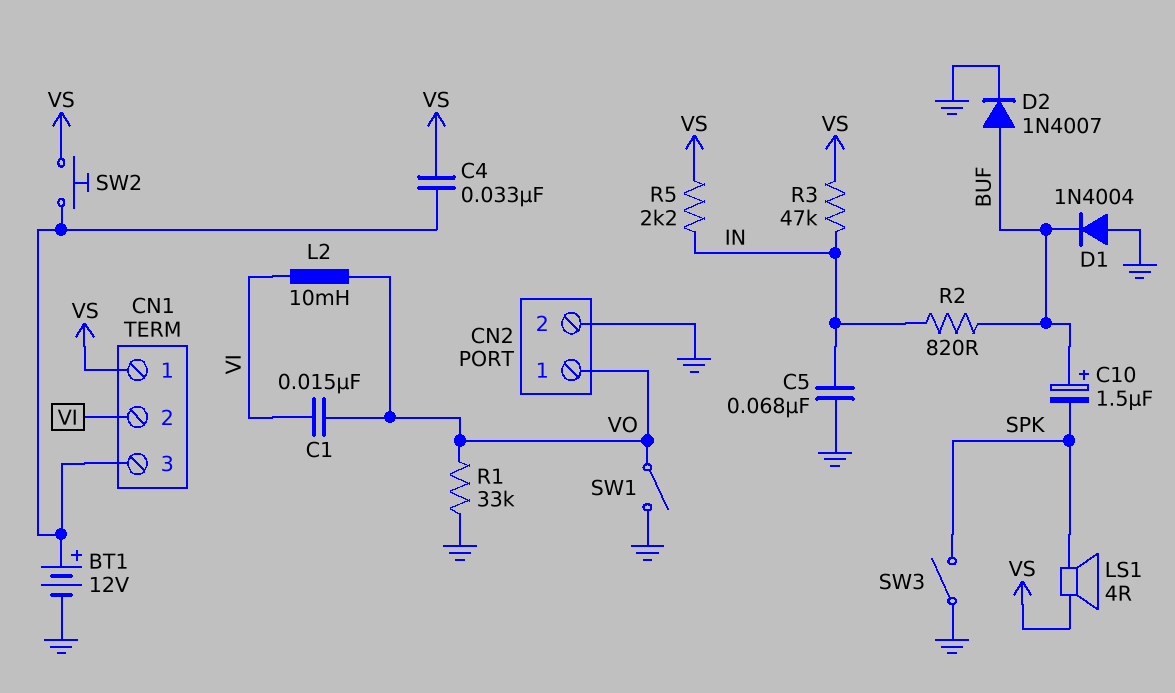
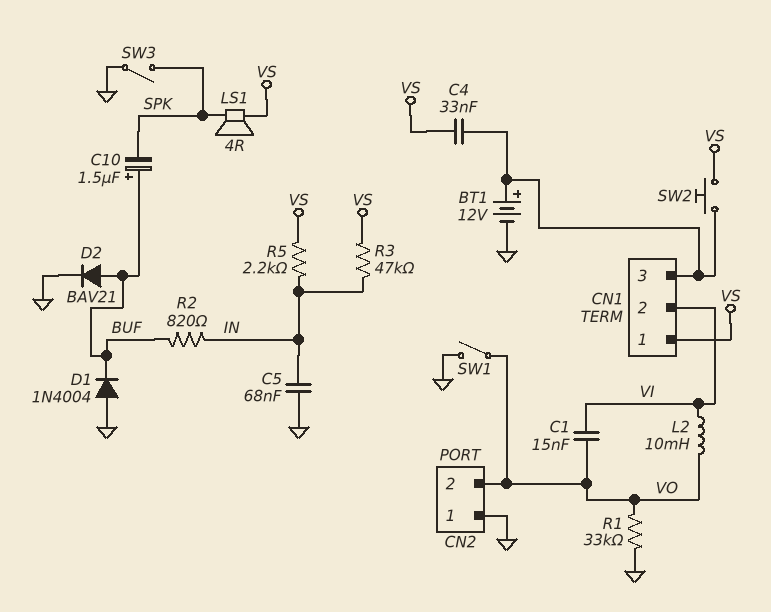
CN2 pin 1: VO -> GND
CN2 pin 2: GND -> VO
D2: diode 1N4007 (A BUF, K GND) -> diode BAV21 (A BUF, K GND)

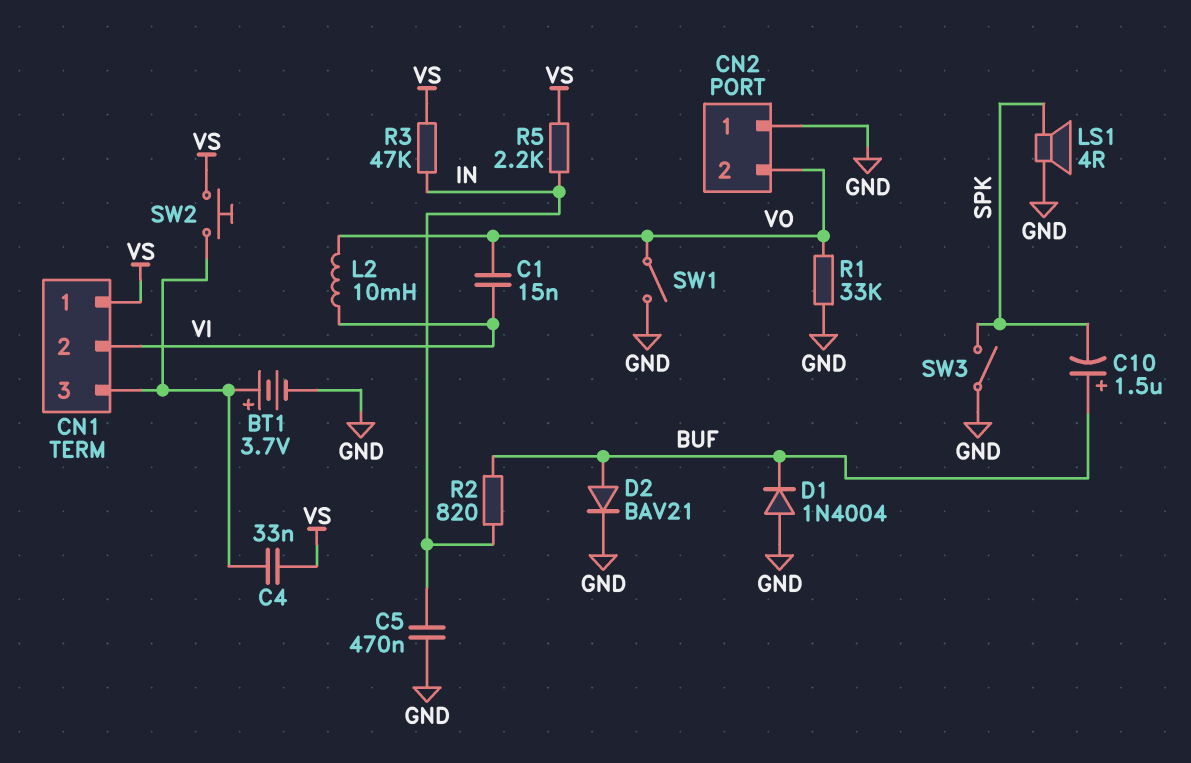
BT1: 12V (plus CN1/3, minus GND) -> 3.7V (plus CN1/3, minus GND)
C5: 68nF (GND, IN) -> 470nF (GND, IN)
LS1: speaker 4R (SPK, VS) -> speaker 4R (GND, SPK)

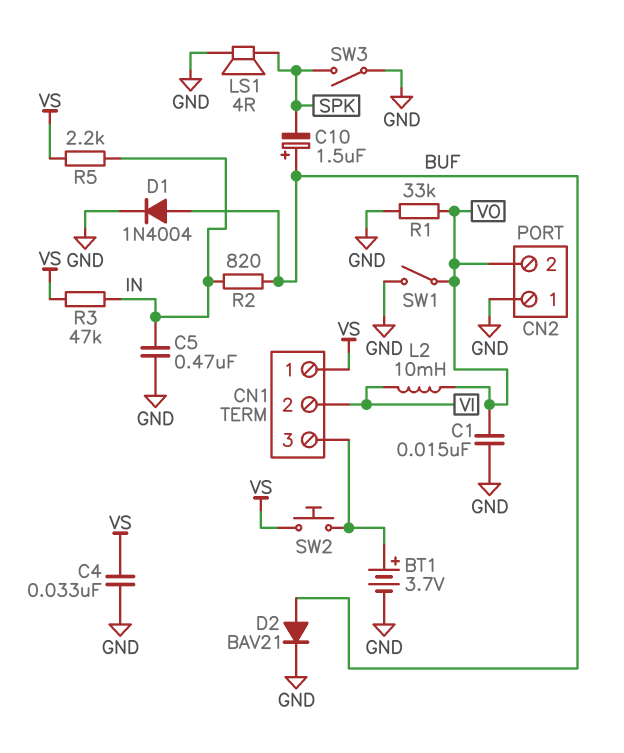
C1: 15nF (VI, VO) -> 15nF (GND, VO)
C4: 33nF (CN1/3, VS) -> 33nF (GND, VS)
D1: diode 1N4004 (A GND, K BUF) -> diode 1N4004 (A BUF, K GND)

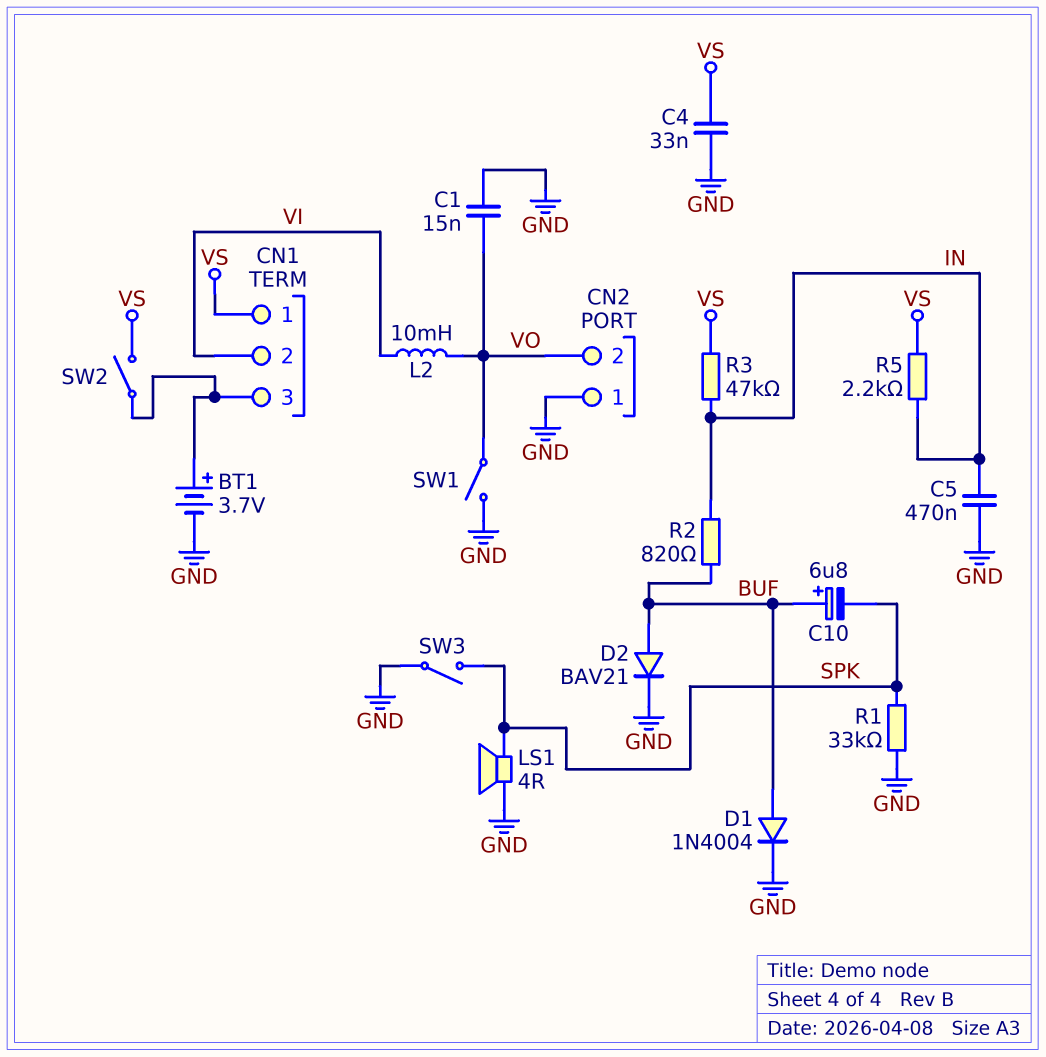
C10: 1.5uF (plus BUF, minus SPK) -> 6.8uF (plus BUF, minus SPK)
R1: 33k (GND, VO) -> 33k (GND, SPK)
SW2: button (CN1/3, VS) -> switch (CN1/3, VS)

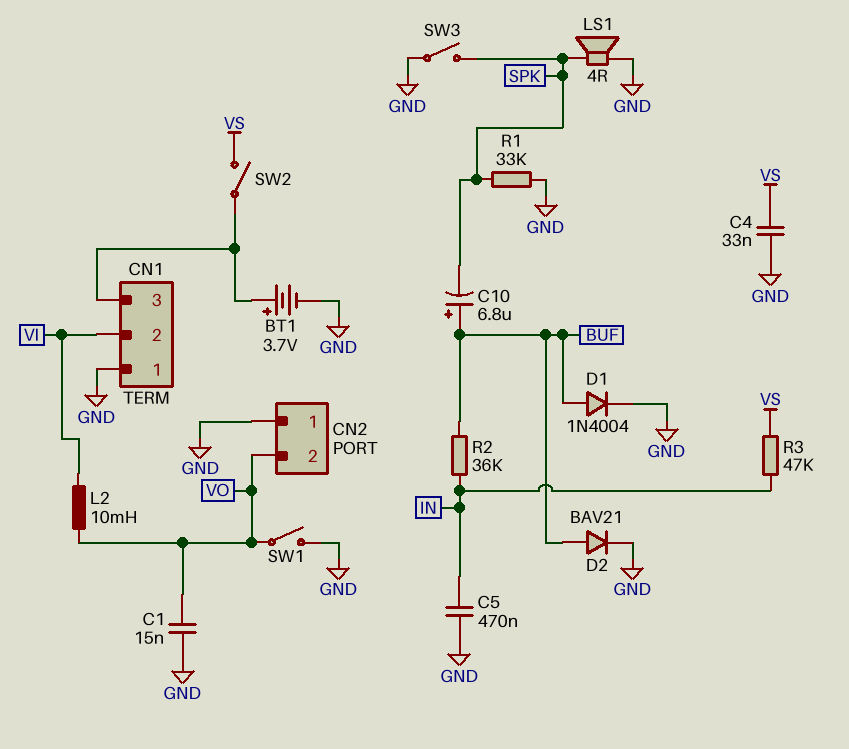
CN1 pin 1: VS -> GND
R2: 820 (BUF, IN) -> 36k (BUF, IN)
R5: 2.2k (IN, VS) -> none

